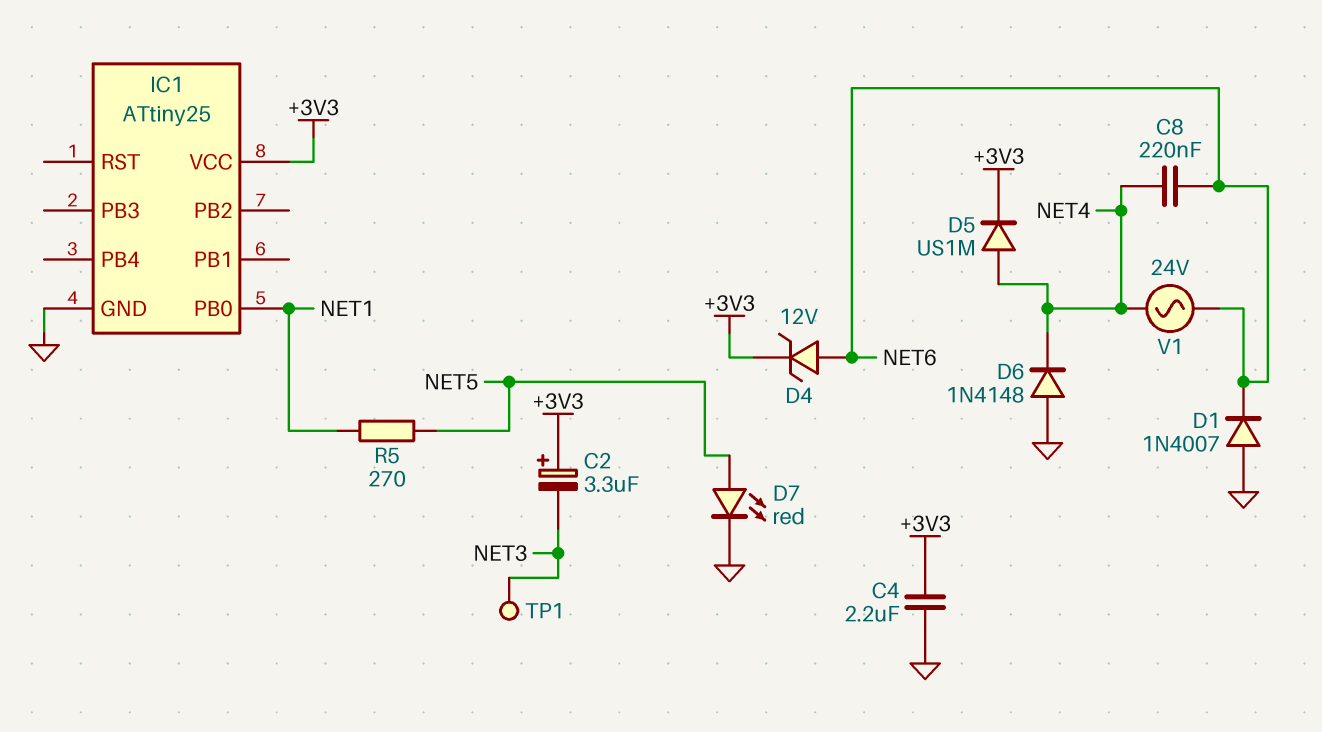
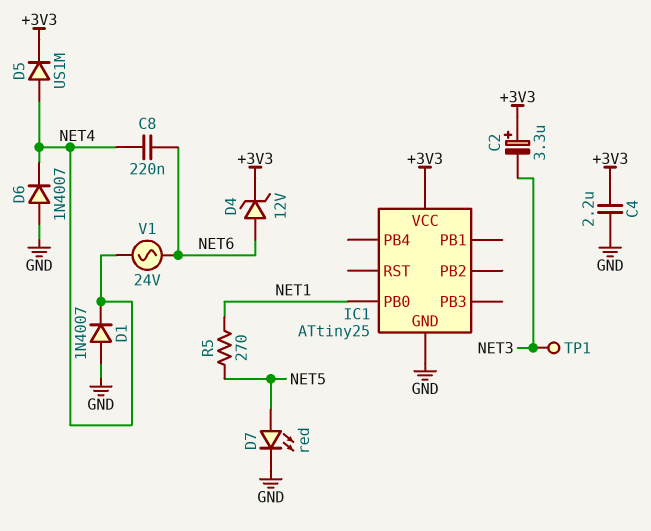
D1: diode 1N4007 (A GND, K NET6) -> diode 1N4007 (A GND, K NET4)
D6: diode 1N4148 (A GND, K NET4) -> diode 1N4007 (A GND, K NET4)

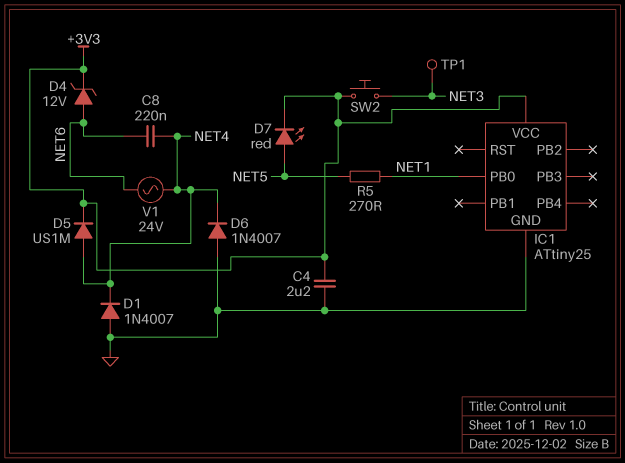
C2: 3.3uF (plus +3V3, minus NET3) -> none
D7: LED red (A NET5, K GND) -> LED red (A NET5, K +3V3)
SW2: none -> button (+3V3, NET3)

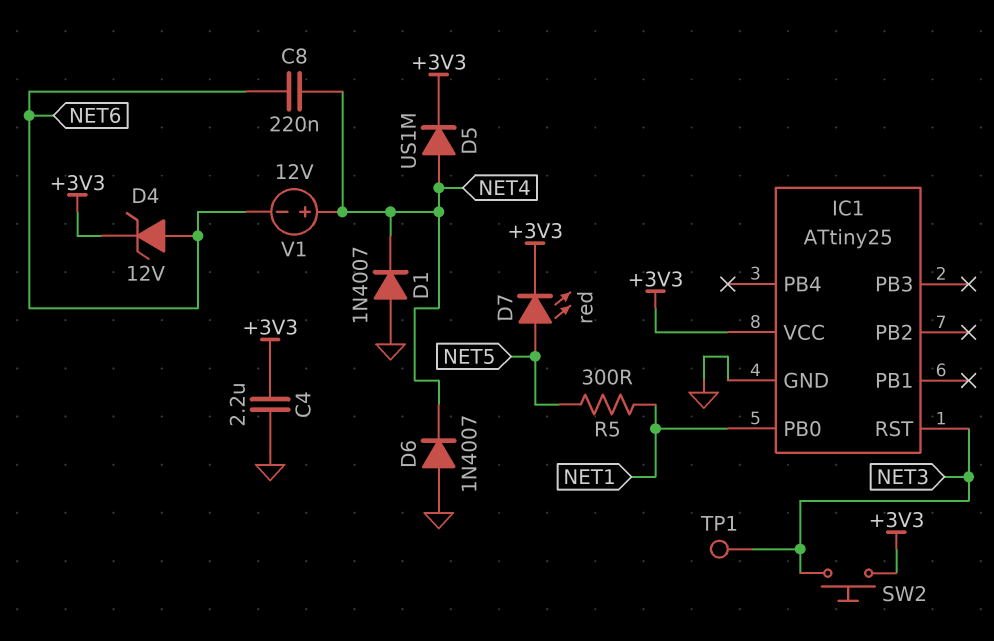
IC1 pin RST: none -> NET3
R5: 270 (NET1, NET5) -> 300 (NET1, NET5)
V1: AC 24V (NET4, NET6) -> 12V (plus NET4, minus NET6)

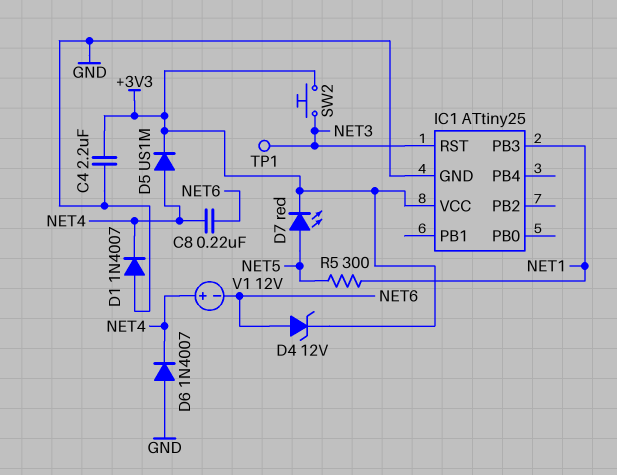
IC1 pin PB0: NET1 -> none
IC1 pin PB3: none -> NET1

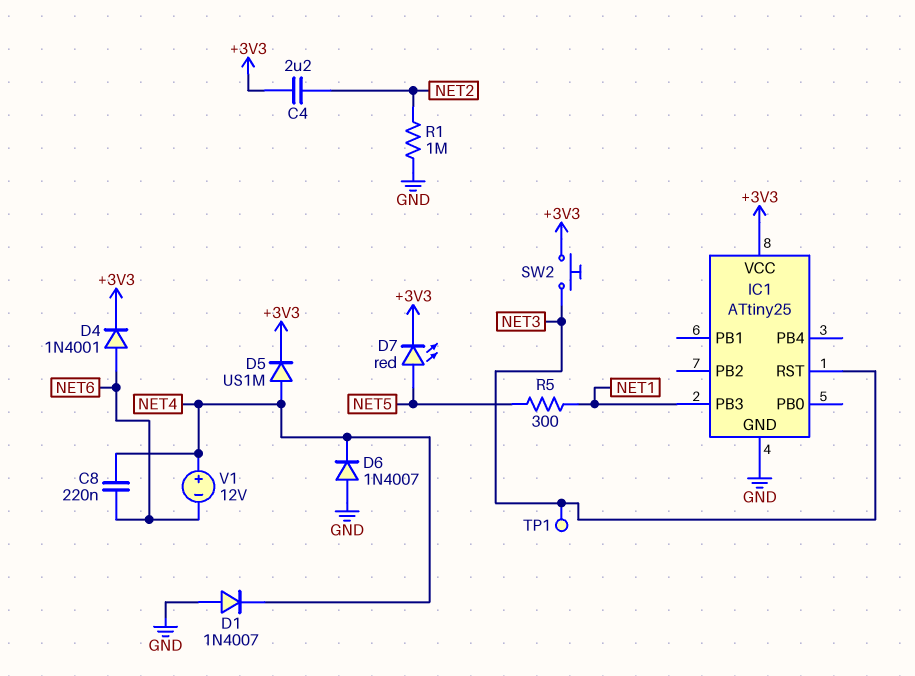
C4: 2.2uF (+3V3, GND) -> 2.2uF (+3V3, NET2)
D4: zener 12V (A NET6, K +3V3) -> diode 1N4001 (A NET6, K +3V3)
R1: none -> 1M (GND, NET2)

